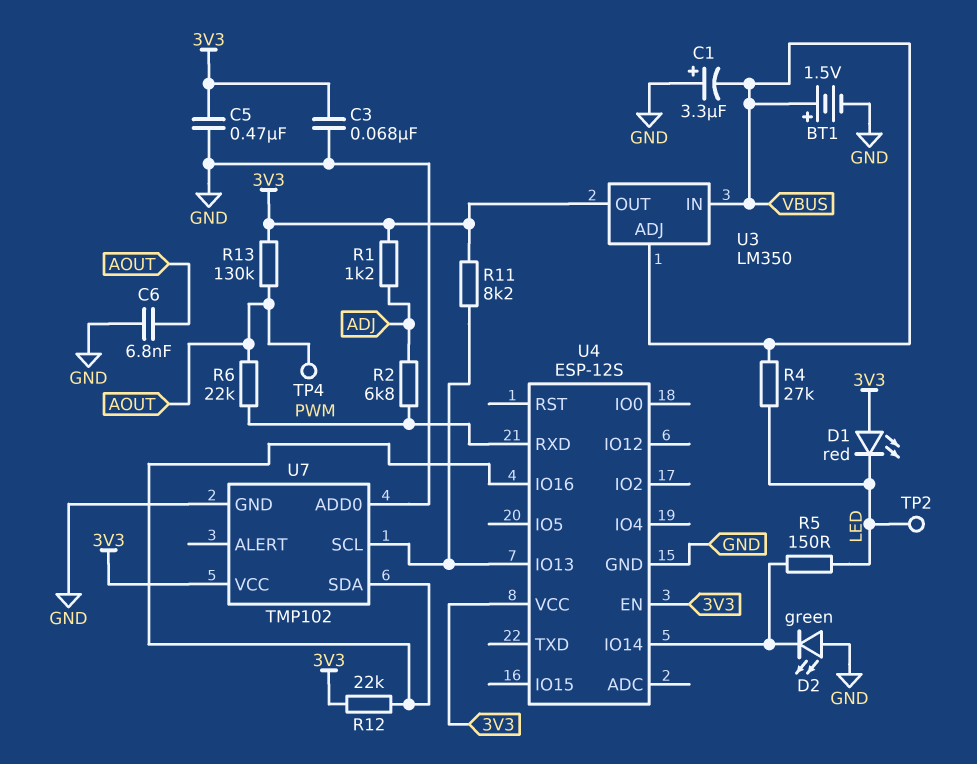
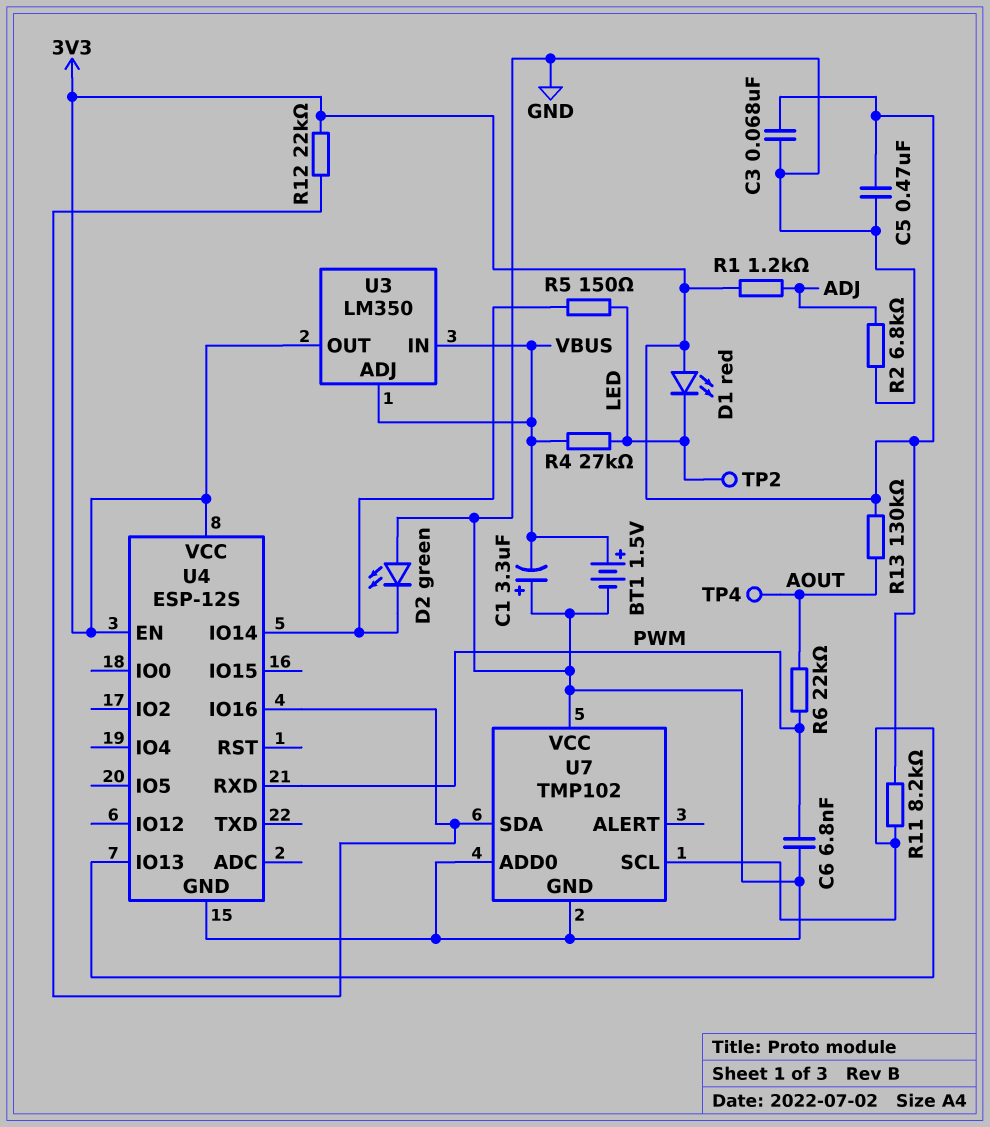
C6: 6.8nF (AOUT, GND) -> 6.8nF (GND, PWM)
R2: 6.8k (ADJ, PWM) -> 6.8k (ADJ, GND)
U7 pin VCC: 3V3 -> GND

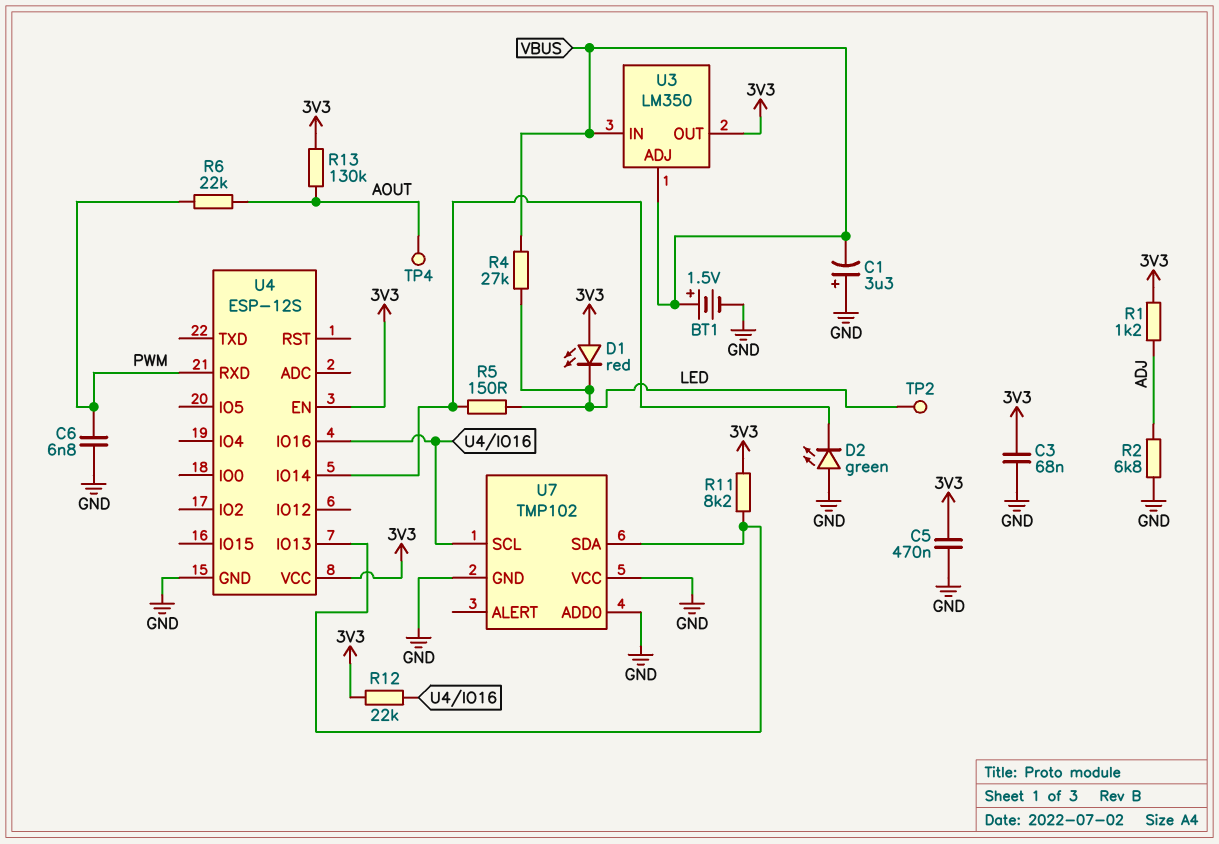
U7 pin SCL: U4/IO13 -> U4/IO16
U7 pin SDA: U4/IO16 -> U4/IO13

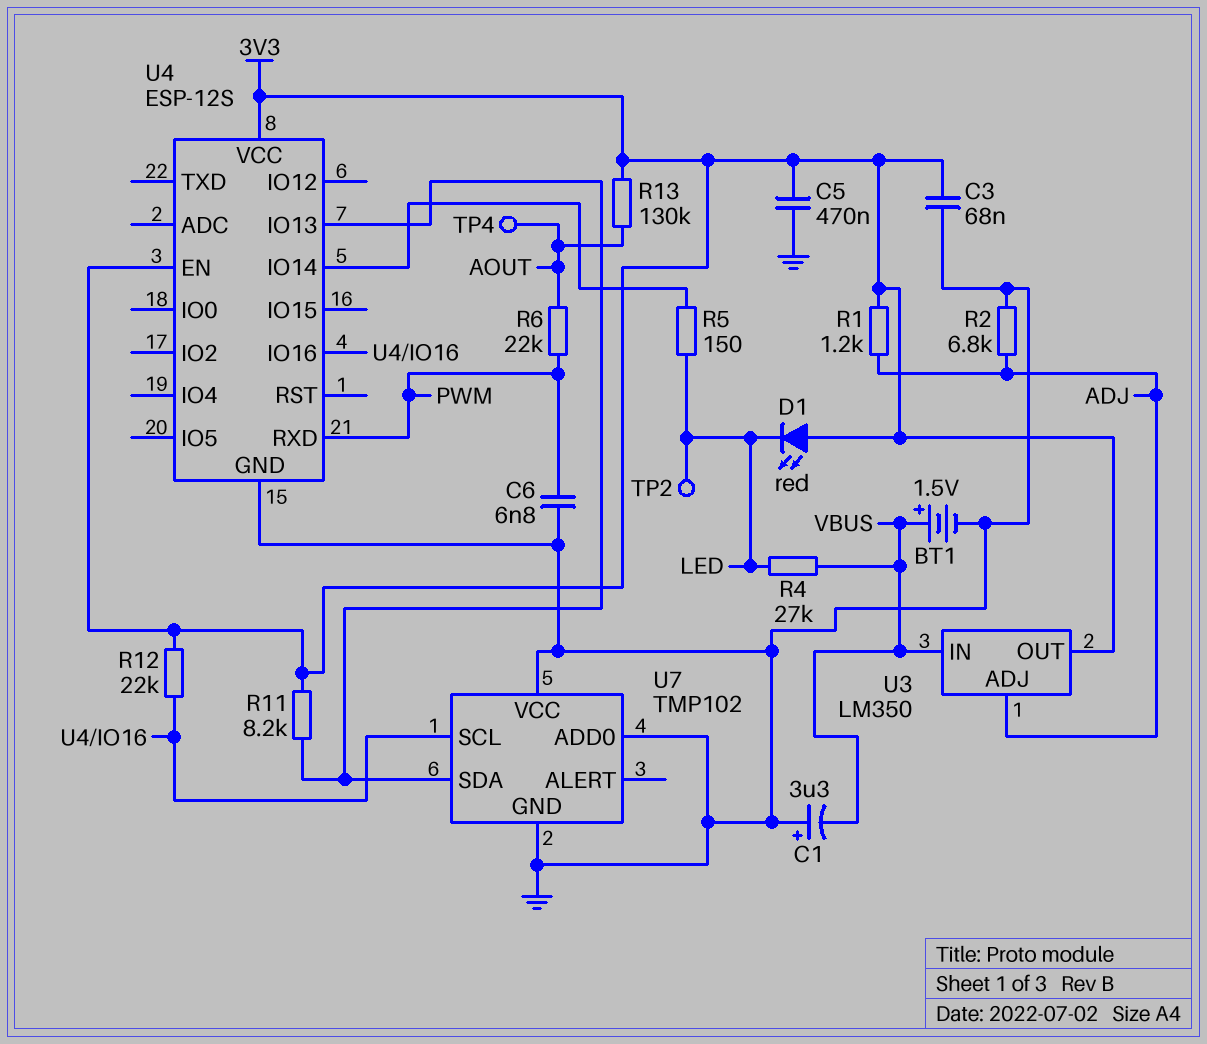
D2: LED green (A GND, K U4/IO14) -> none
U3 pin ADJ: VBUS -> ADJ

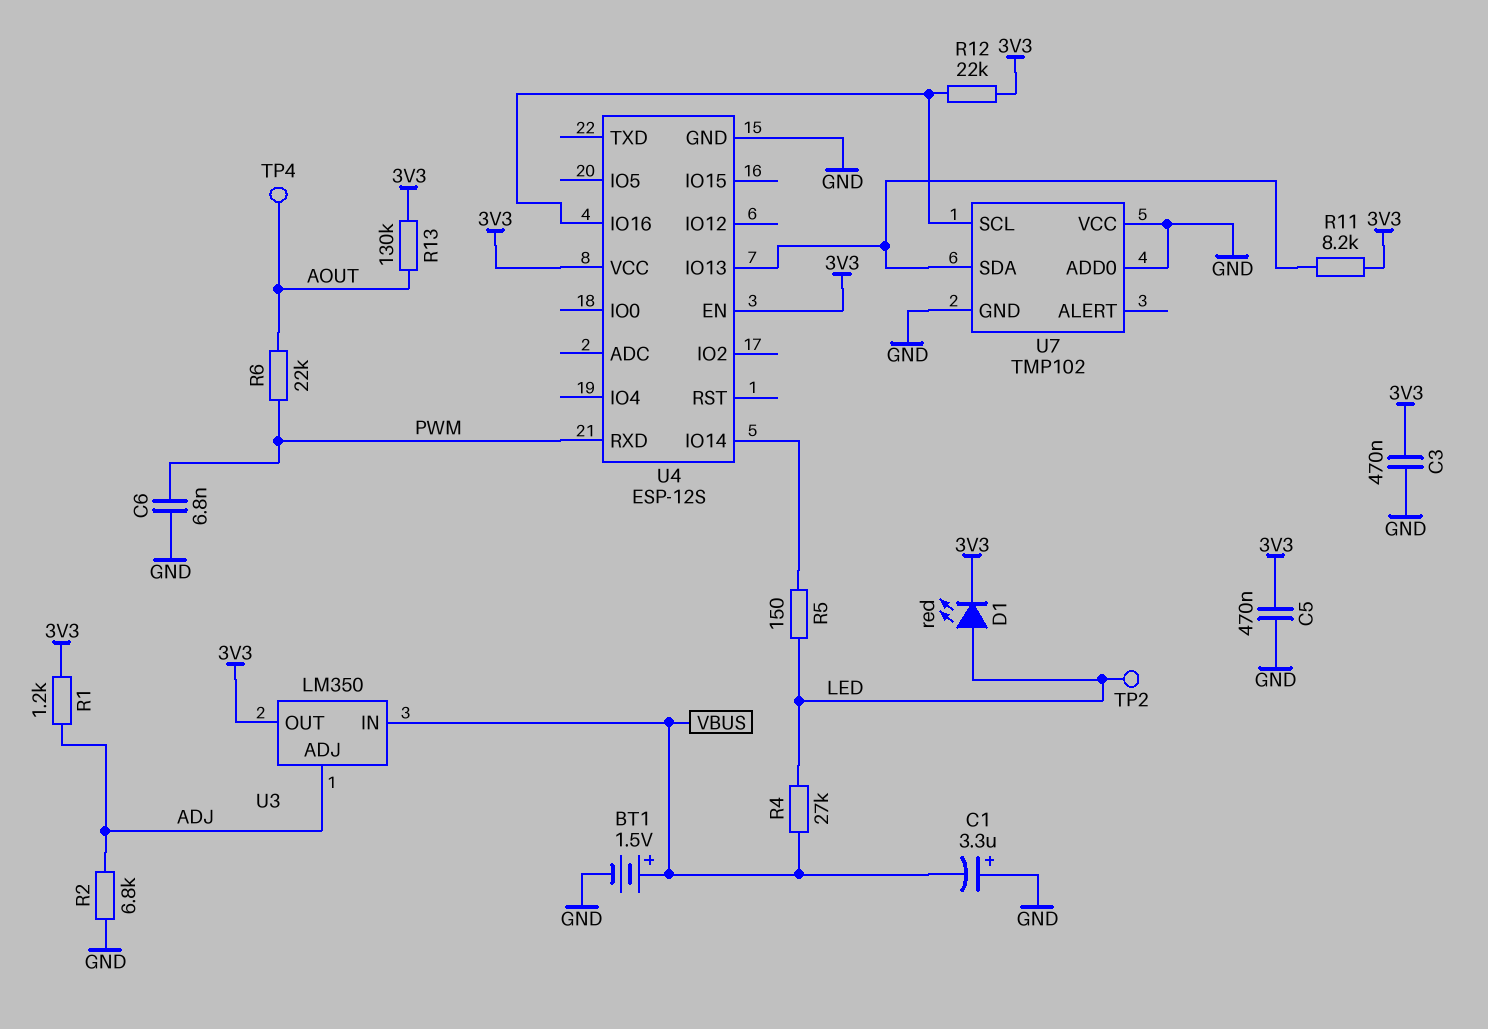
C3: 68nF (3V3, GND) -> 470nF (3V3, GND)
D1: LED red (A 3V3, K LED) -> LED red (A LED, K 3V3)

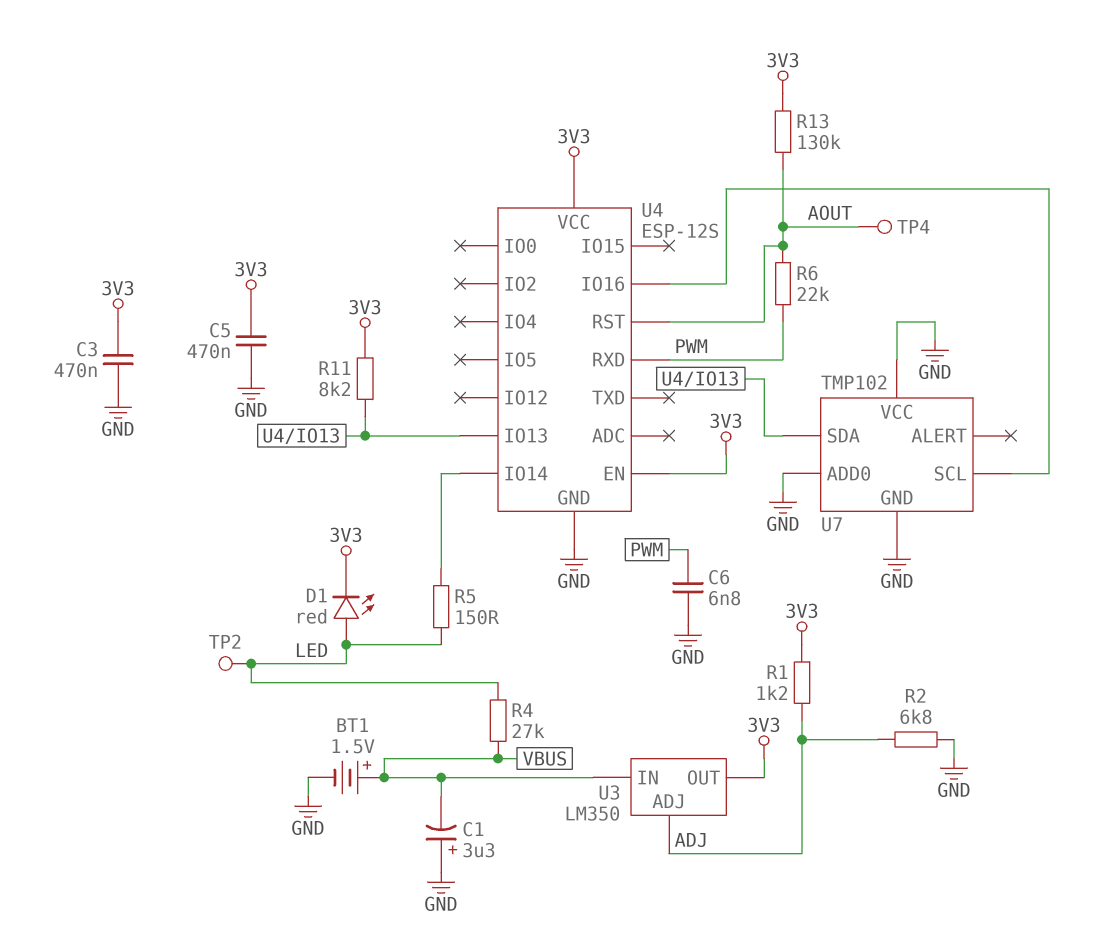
R12: 22k (3V3, U4/IO16) -> none
U4 pin RST: none -> AOUT

